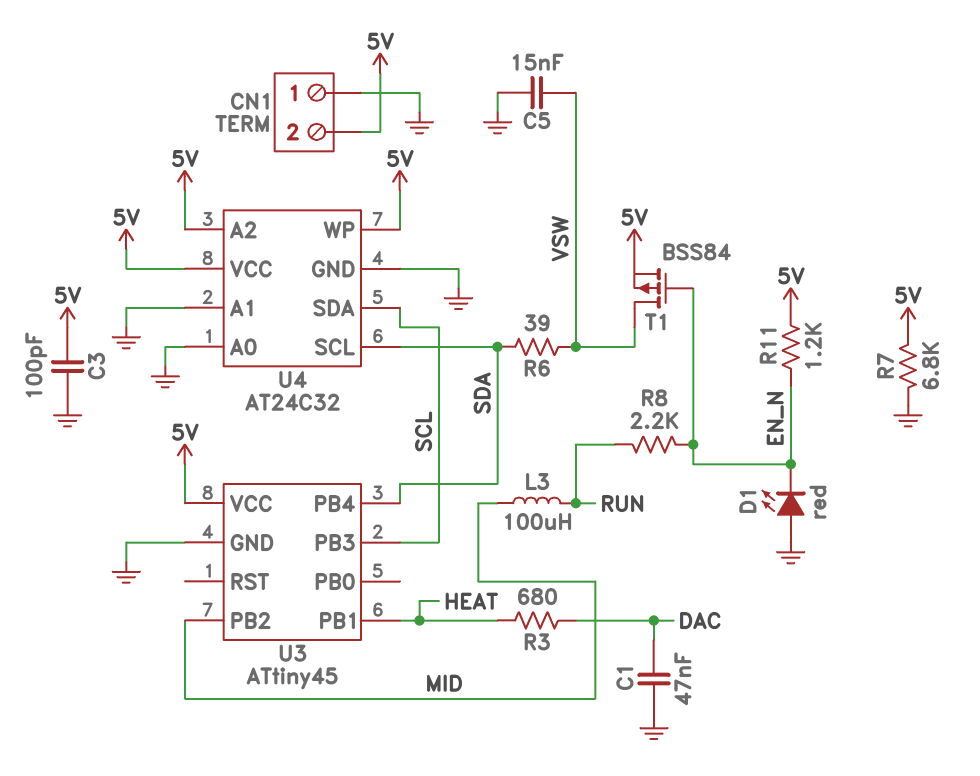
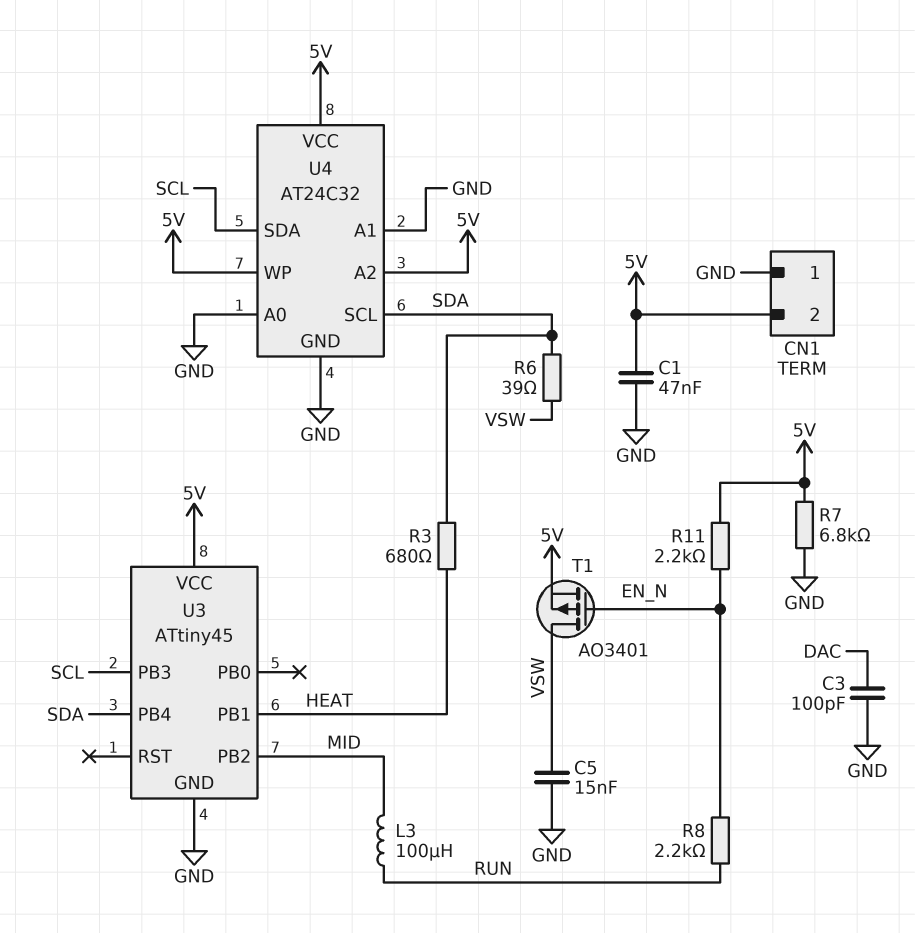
C1: 47nF (DAC, GND) -> 47nF (5V, GND)
C3: 100pF (5V, GND) -> 100pF (DAC, GND)
D1: LED red (A GND, K EN_N) -> none
R3: 680 (DAC, HEAT) -> 680 (HEAT, SDA)
R11: 1.2k (5V, EN_N) -> 2.2k (5V, EN_N)
T1: PMOS BSS84 (G EN_N, D VSW, S 5V) -> PMOS AO3401 (G EN_N, D VSW, S 5V)

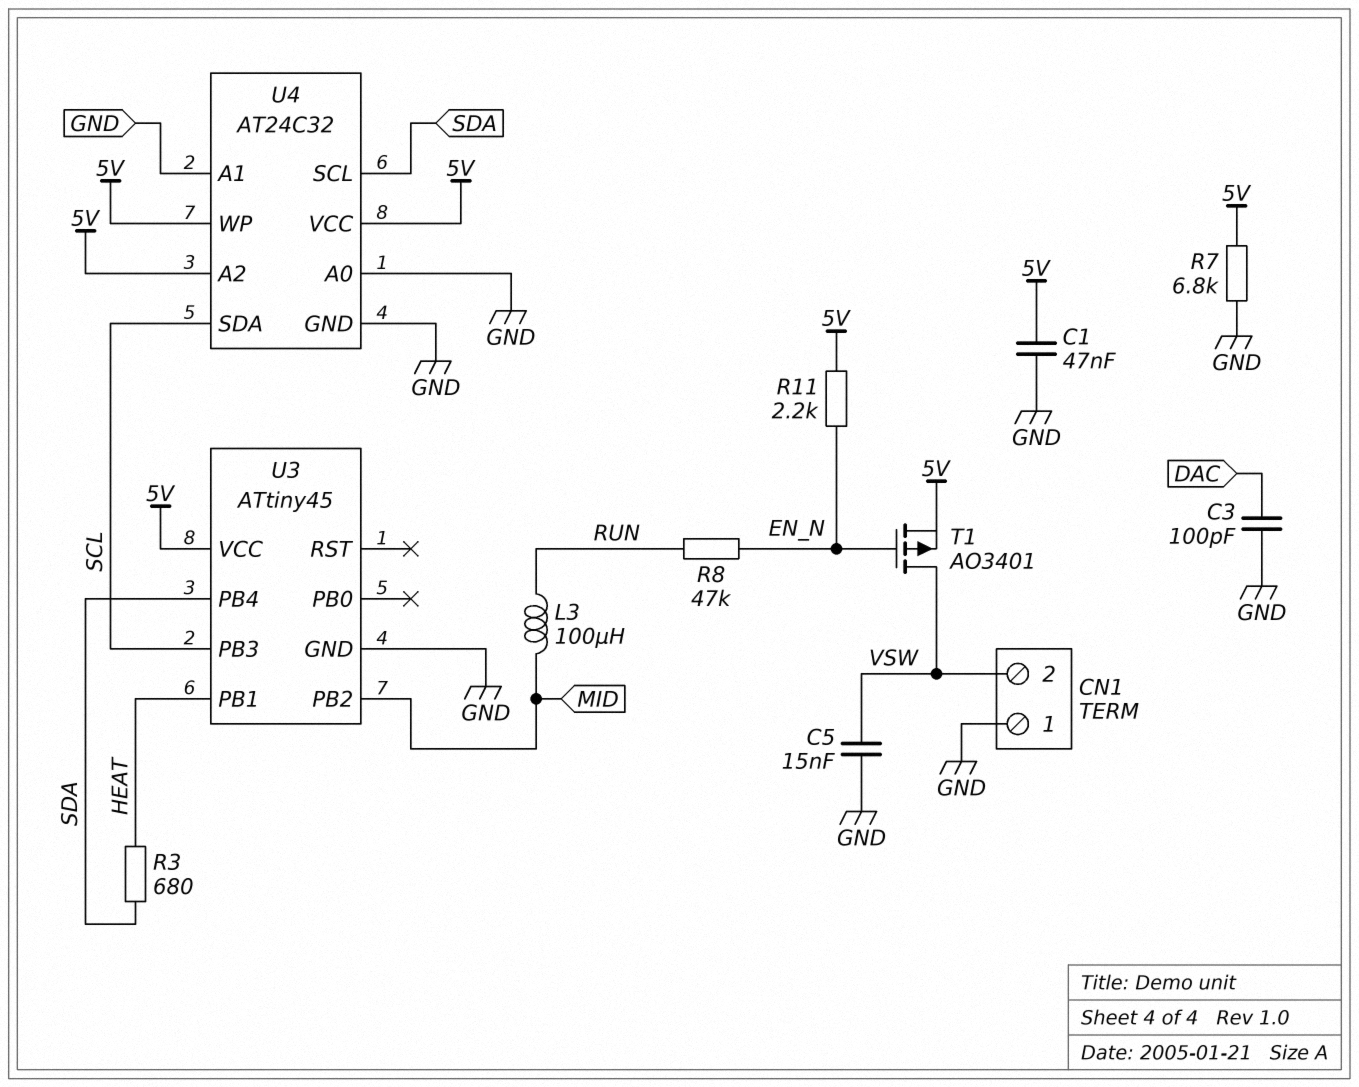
CN1 pin 2: 5V -> VSW
R6: 39 (SDA, VSW) -> none
R8: 2.2k (EN_N, RUN) -> 47k (EN_N, RUN)

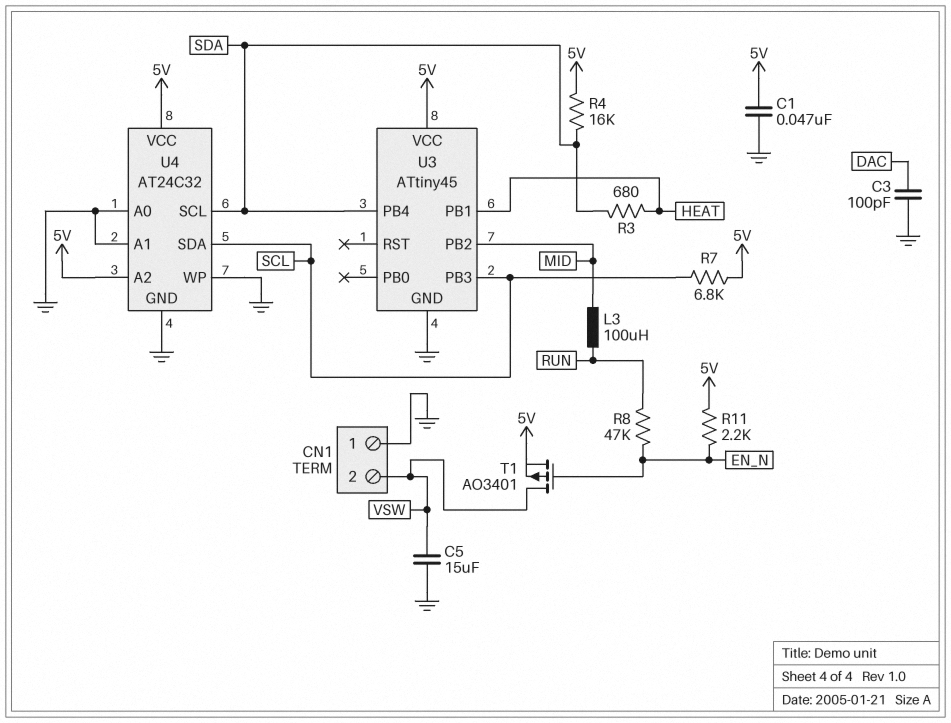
C5: 15nF (GND, VSW) -> 15uF (GND, VSW)
R4: none -> 16k (5V, SDA)
R7: 6.8k (5V, GND) -> 6.8k (5V, SCL)
U4 pin WP: 5V -> GND

